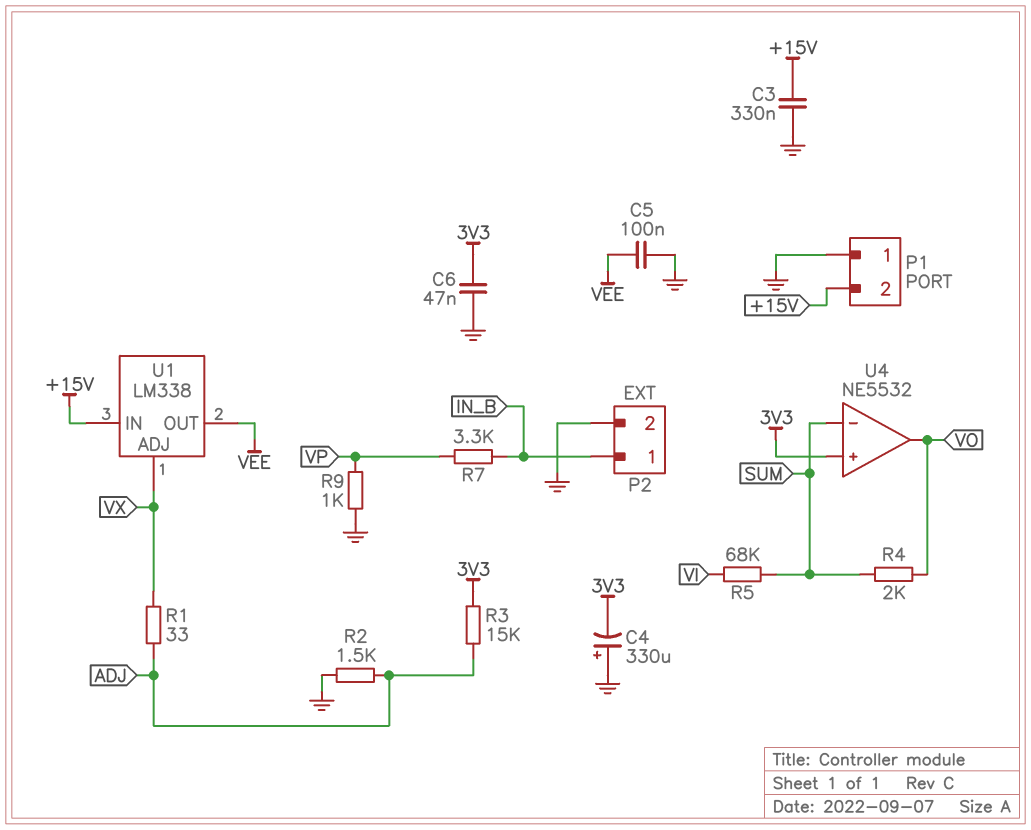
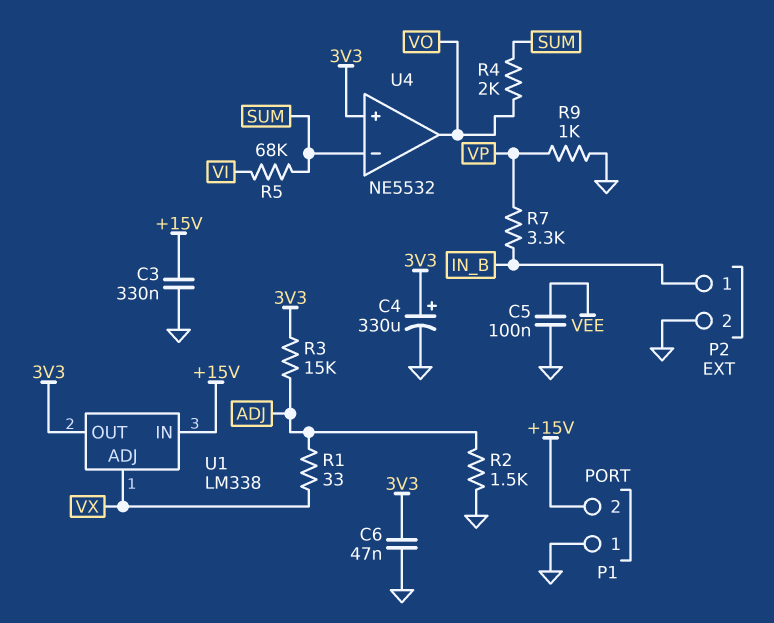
C4: 330uF (plus GND, minus 3V3) -> 330uF (plus 3V3, minus GND)
U1 pin OUT: VEE -> 3V3

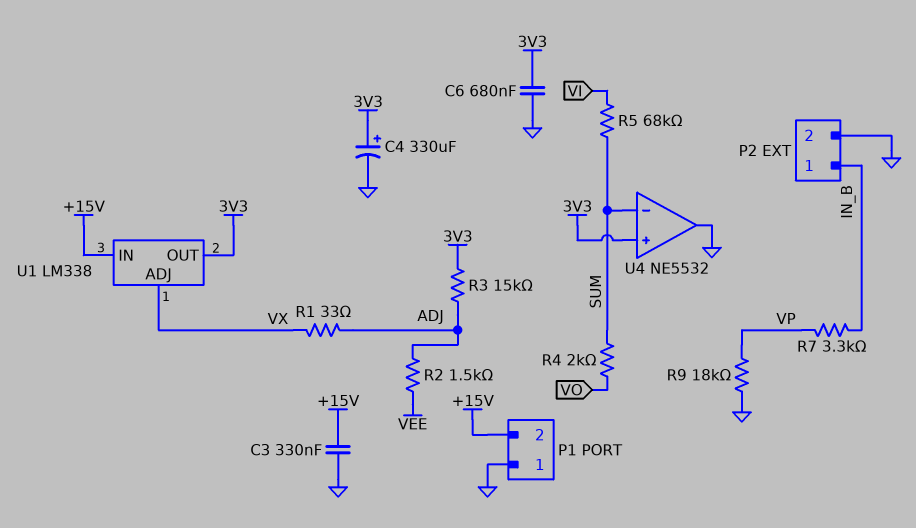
C5: 100nF (GND, VEE) -> none
C6: 47nF (3V3, GND) -> 680nF (3V3, GND)
R2: 1.5k (ADJ, GND) -> 1.5k (ADJ, VEE)
R9: 1k (GND, VP) -> 18k (GND, VP)
U4 pin out: VO -> GND

